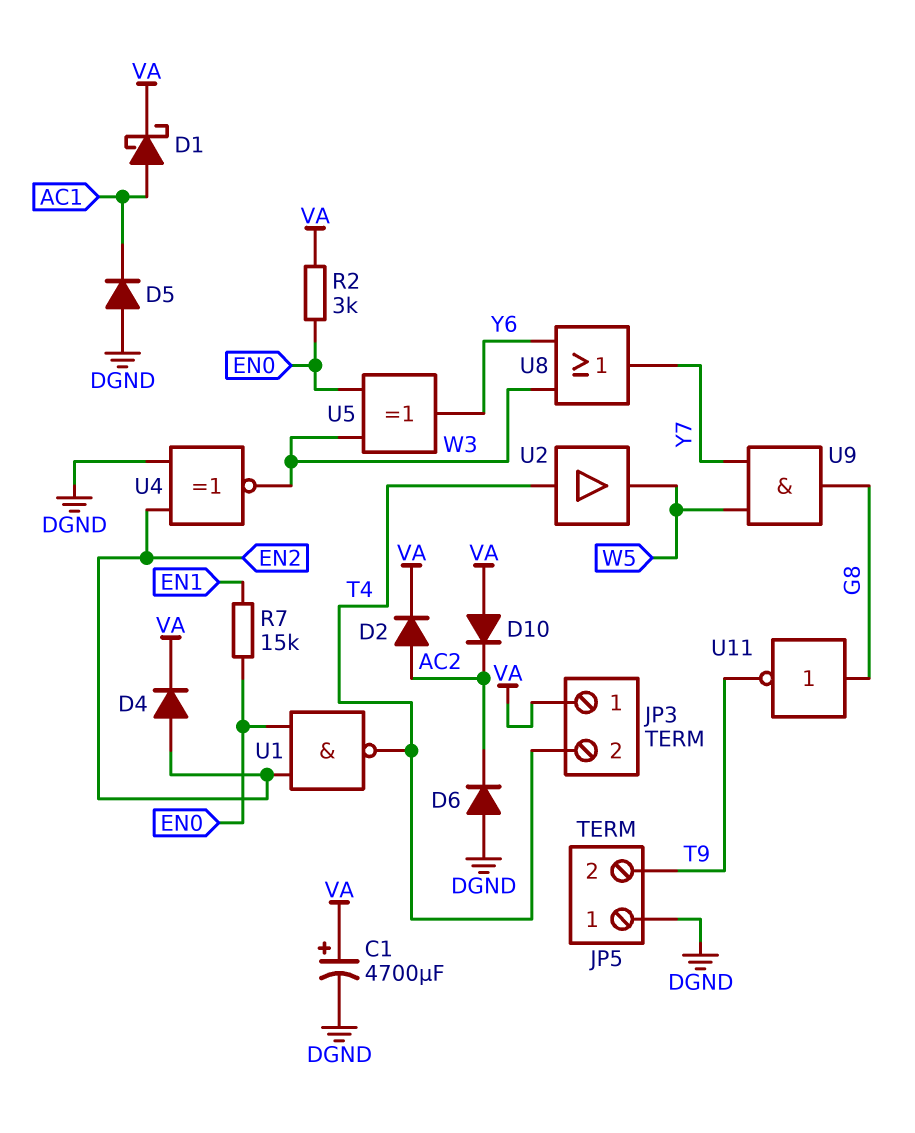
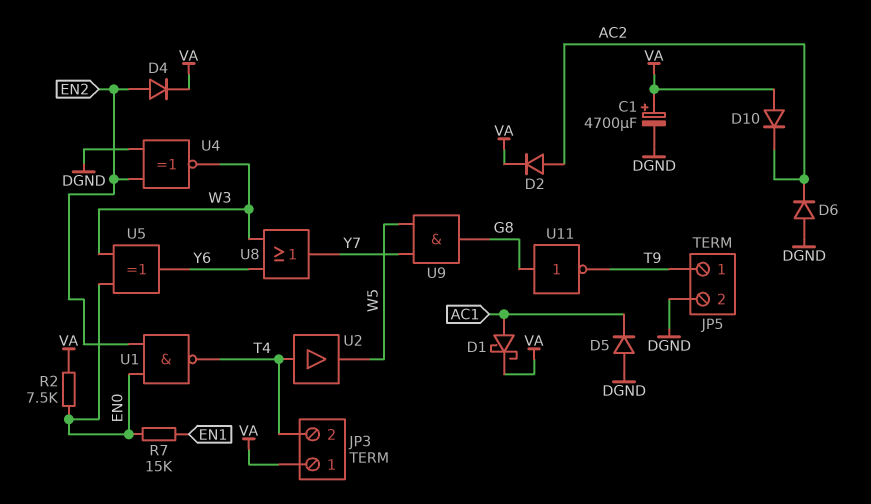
JP5 pin 1: DGND -> T9
JP5 pin 2: T9 -> DGND
R2: 3k (EN0, VA) -> 7.5k (EN0, VA)

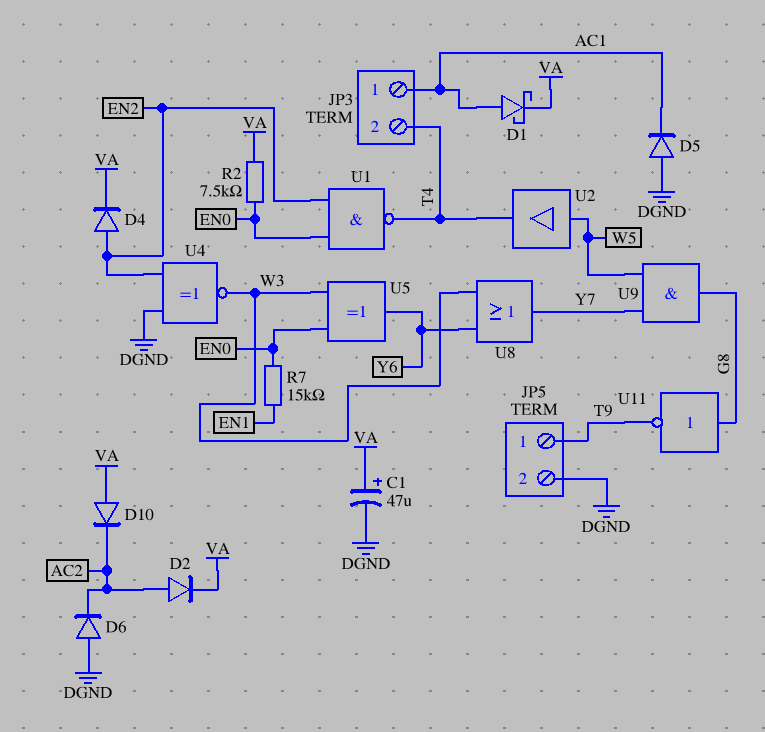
C1: 4700uF (plus VA, minus DGND) -> 47uF (plus VA, minus DGND)
JP3 pin 1: VA -> AC1
U2: buffer (in T4, out W5) -> buffer (in W5, out T4)

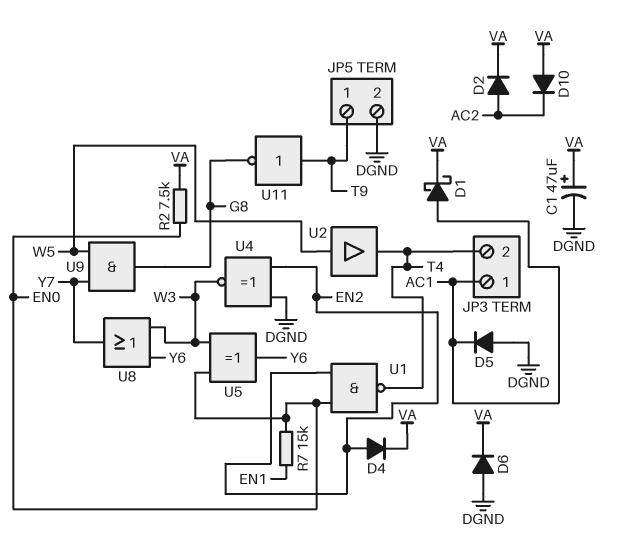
D6: diode (A DGND, K AC2) -> diode (A DGND, K VA)
U11: NOT (in G8, out T9) -> NOT (in T9, out G8)

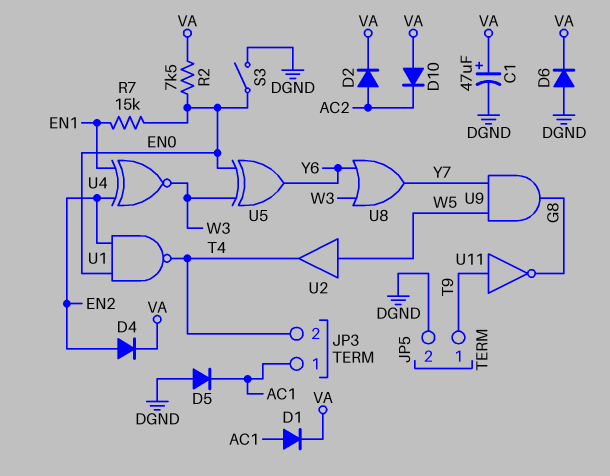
D1: schottky (A AC1, K VA) -> diode (A AC1, K VA)
S3: none -> switch (DGND, EN0)
U4: XNOR (in DGND, in EN2, out W3) -> XNOR (in EN1, in EN2, out W3)

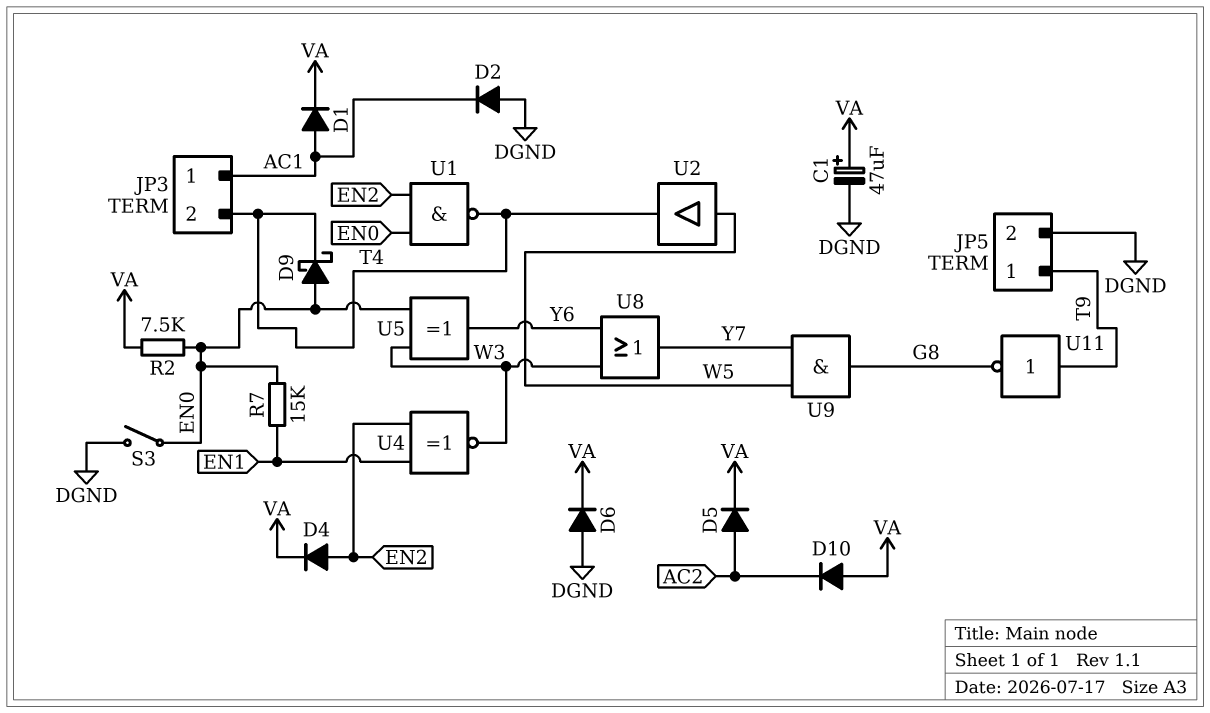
D2: diode (A AC2, K VA) -> diode (A DGND, K AC1)
D5: diode (A DGND, K AC1) -> diode (A AC2, K VA)
D9: none -> schottky (A EN0, K T4)

